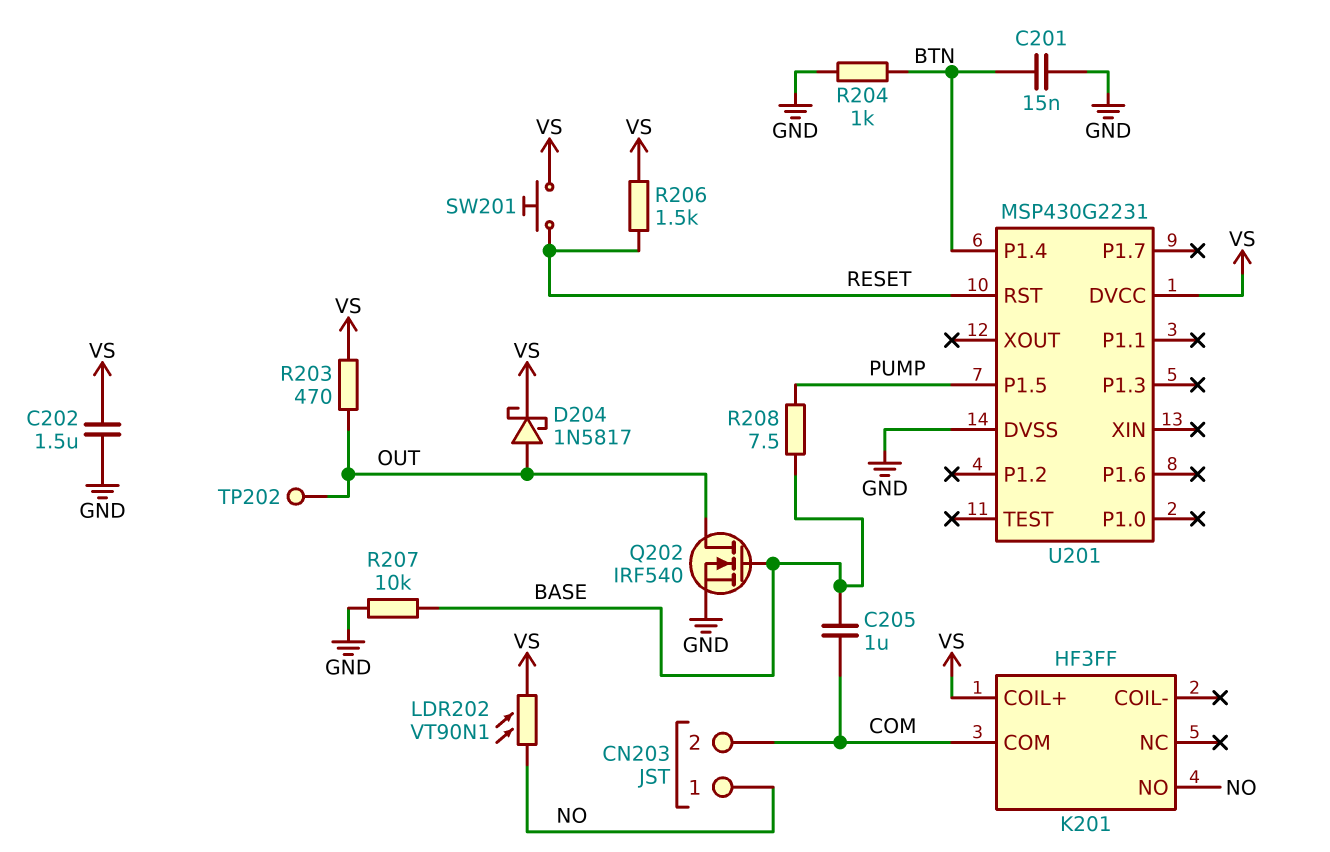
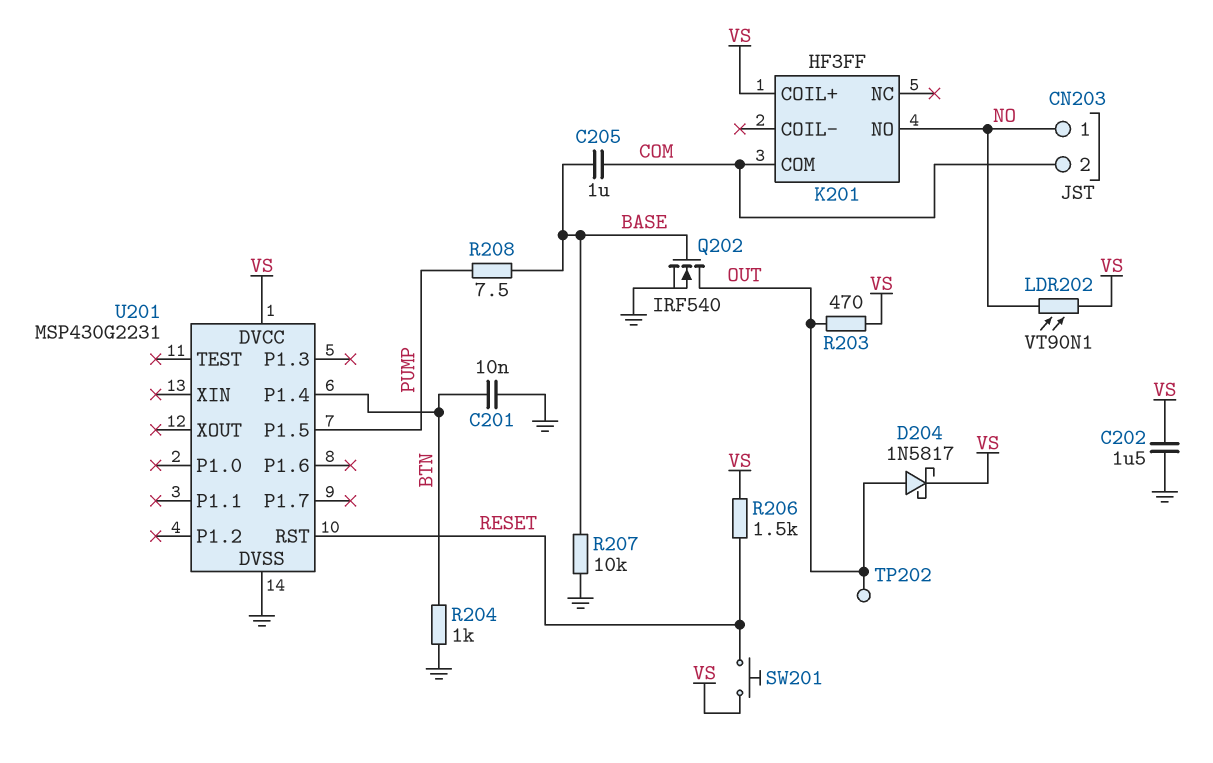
C201: 15nF (BTN, GND) -> 10nF (BTN, GND)

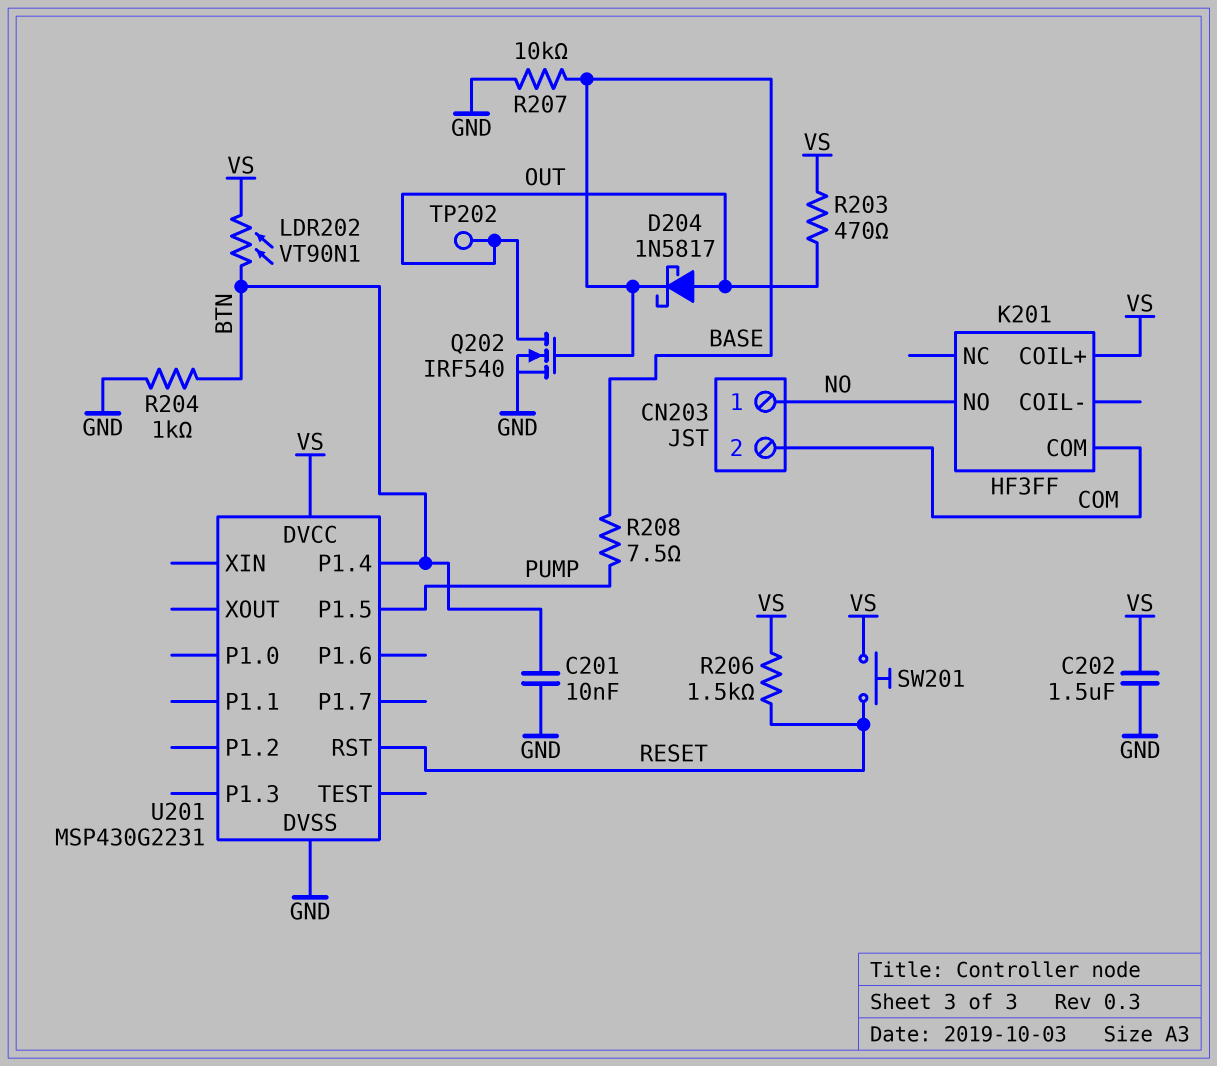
C205: 1uF (BASE, COM) -> none
D204: schottky 1N5817 (A OUT, K VS) -> schottky 1N5817 (A OUT, K BASE)
LDR202: VT90N1 (NO, VS) -> VT90N1 (BTN, VS)

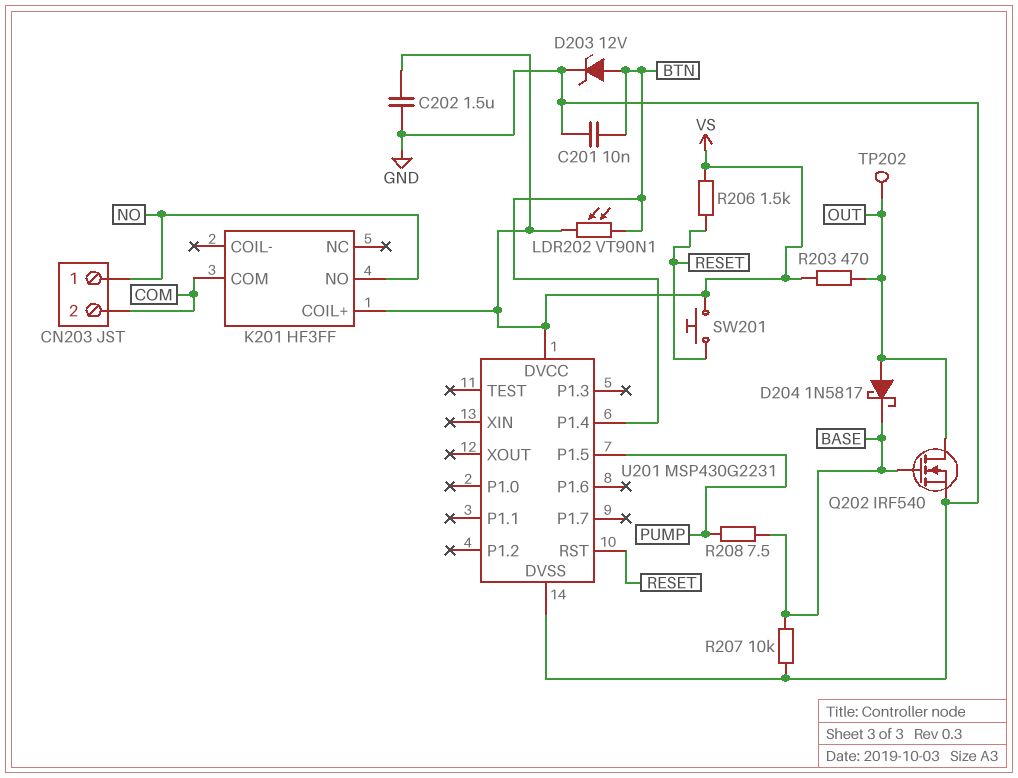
D203: none -> zener 12V (A BTN, K GND)
R204: 1k (BTN, GND) -> none

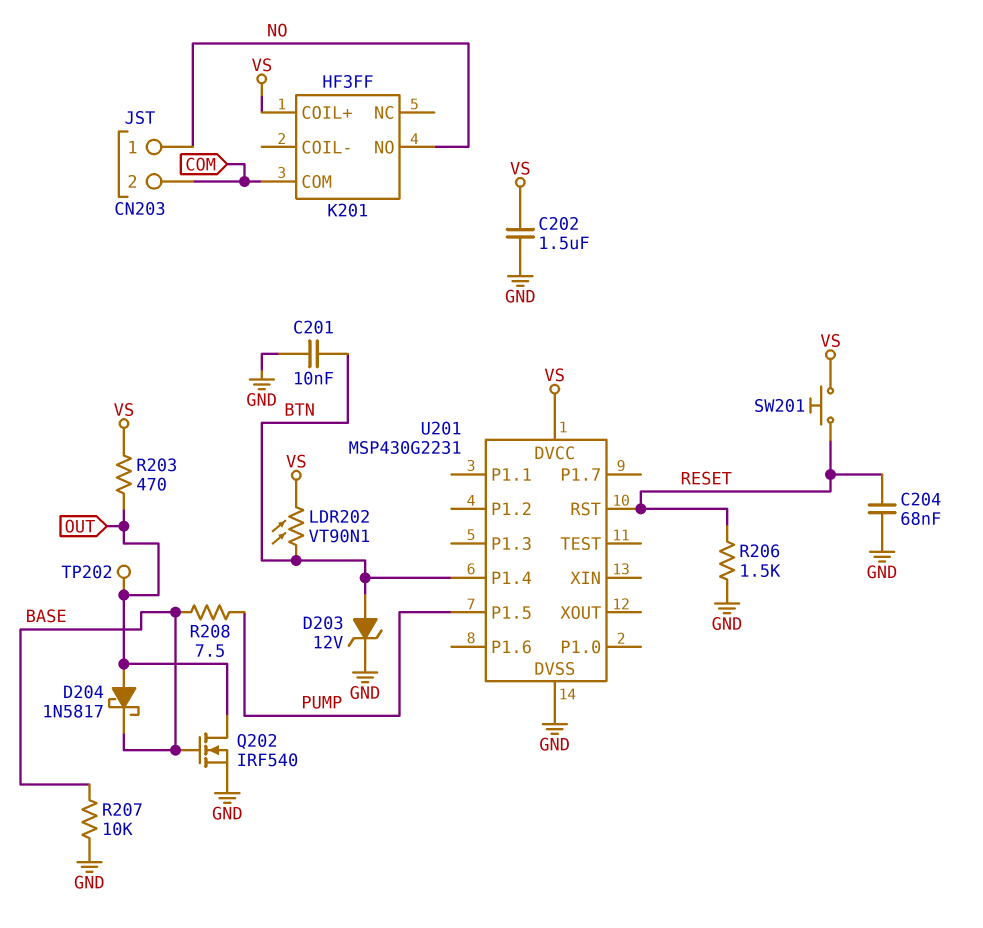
C204: none -> 68nF (GND, RESET)
R206: 1.5k (RESET, VS) -> 1.5k (GND, RESET)

